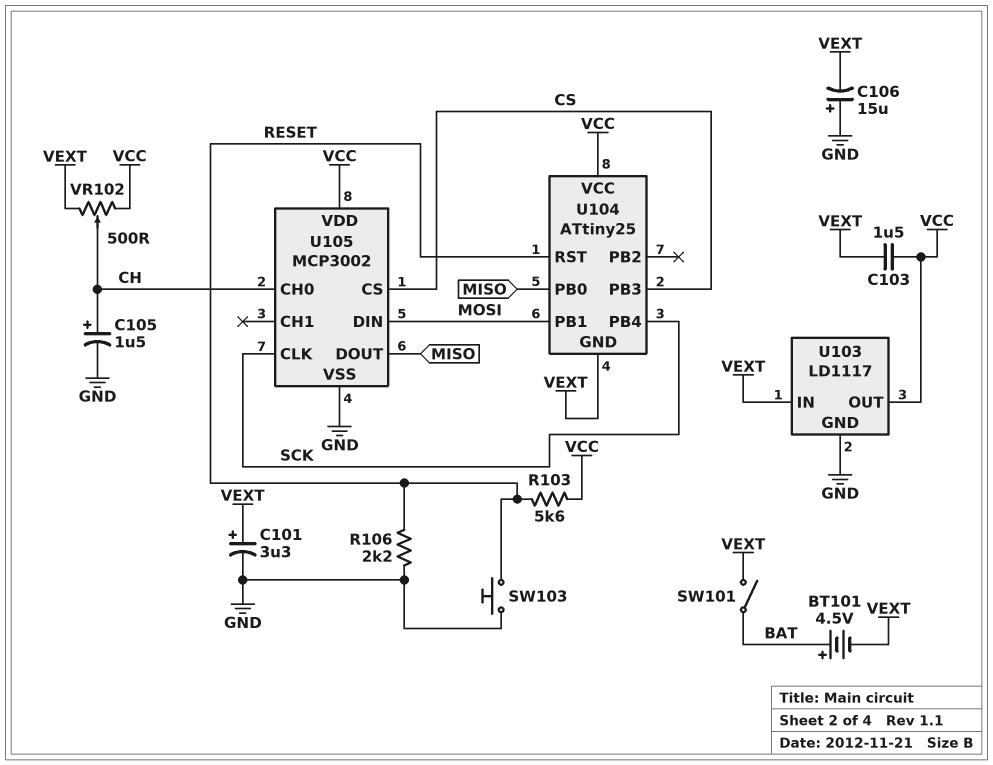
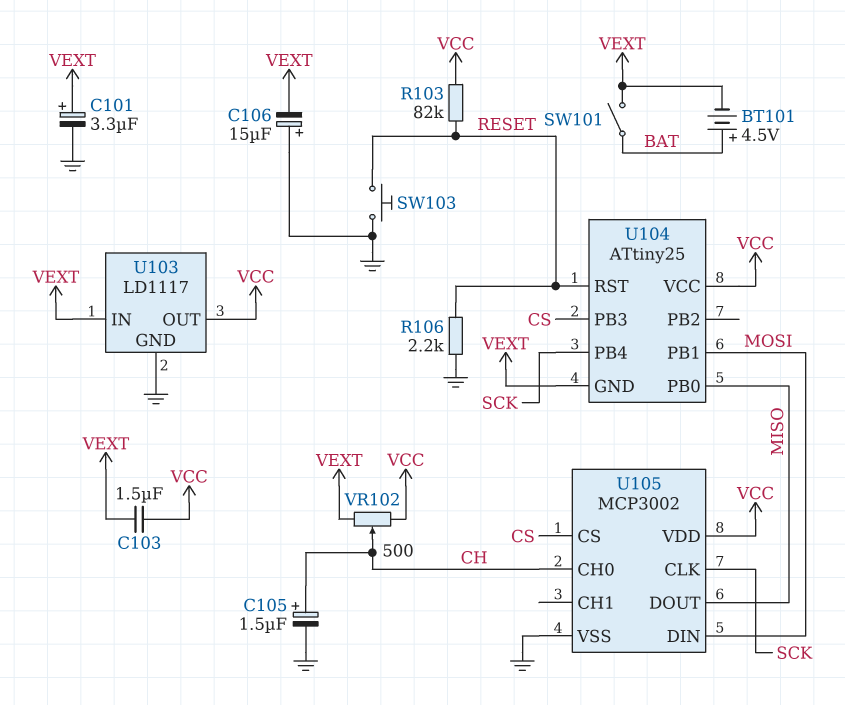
R103: 5.6k (RESET, VCC) -> 82k (RESET, VCC)

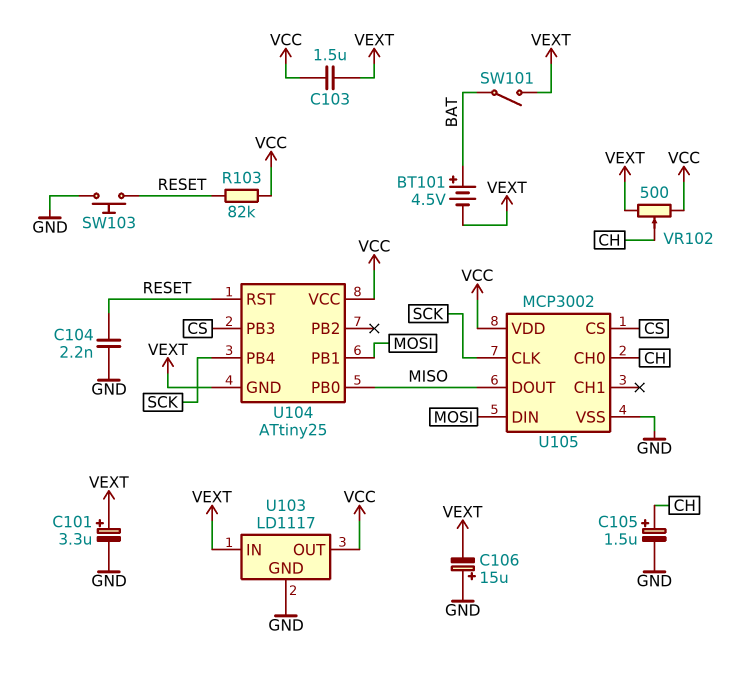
C104: none -> 2.2nF (GND, RESET)
R106: 2.2k (GND, RESET) -> none

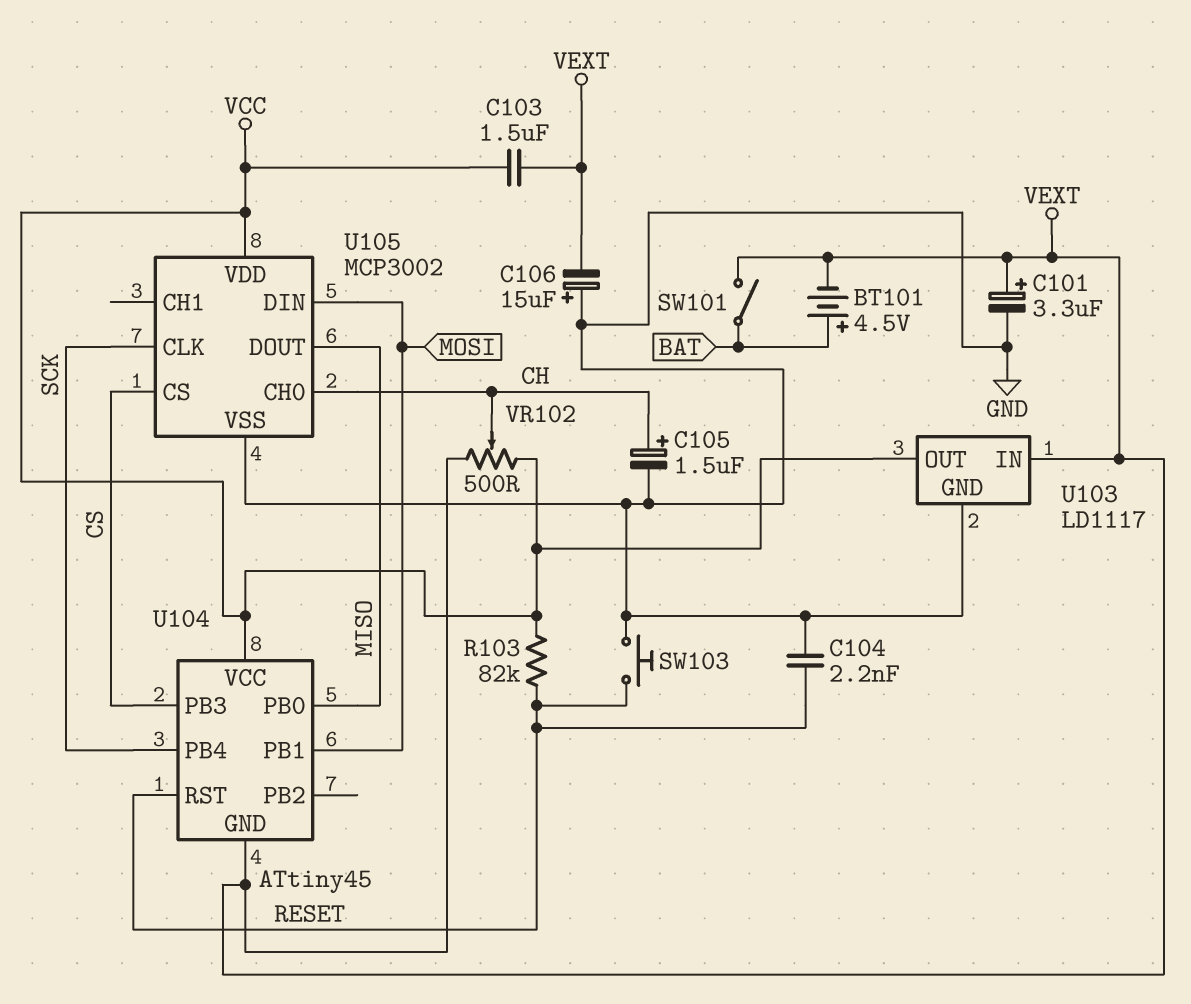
U104: ATtiny25 -> ATtiny45

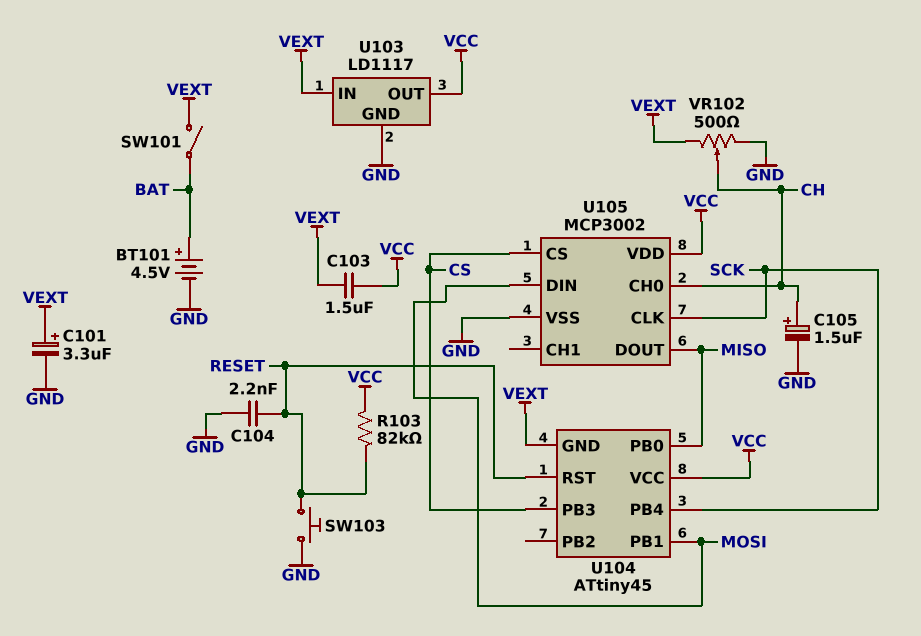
BT101: 4.5V (plus BAT, minus VEXT) -> 4.5V (plus BAT, minus GND)
C106: 15uF (plus GND, minus VEXT) -> none
VR102: 500 (VCC, VEXT, wiper CH) -> 500 (GND, VEXT, wiper CH)

